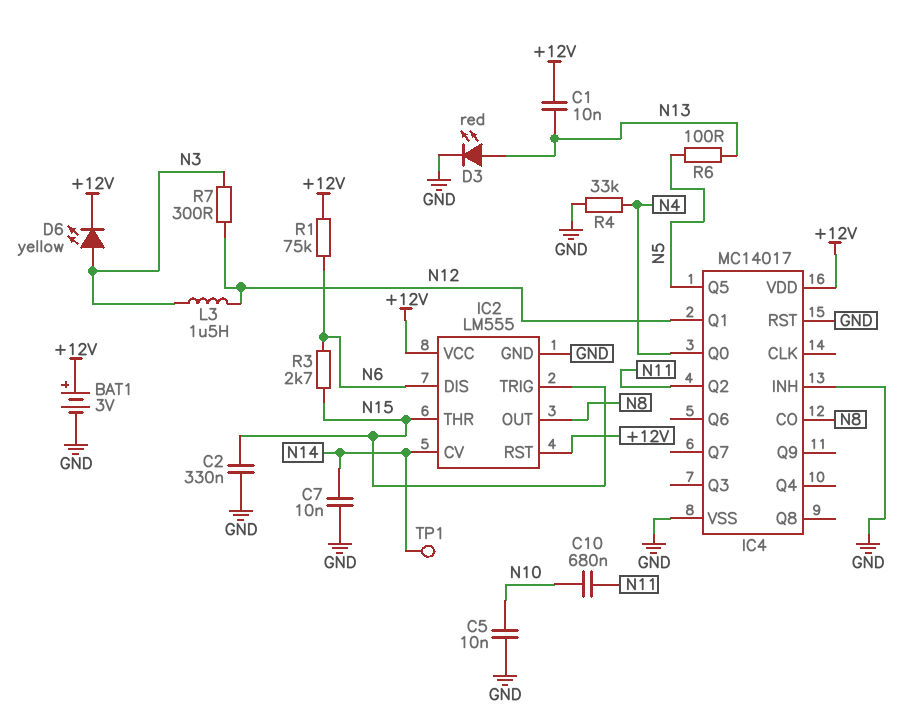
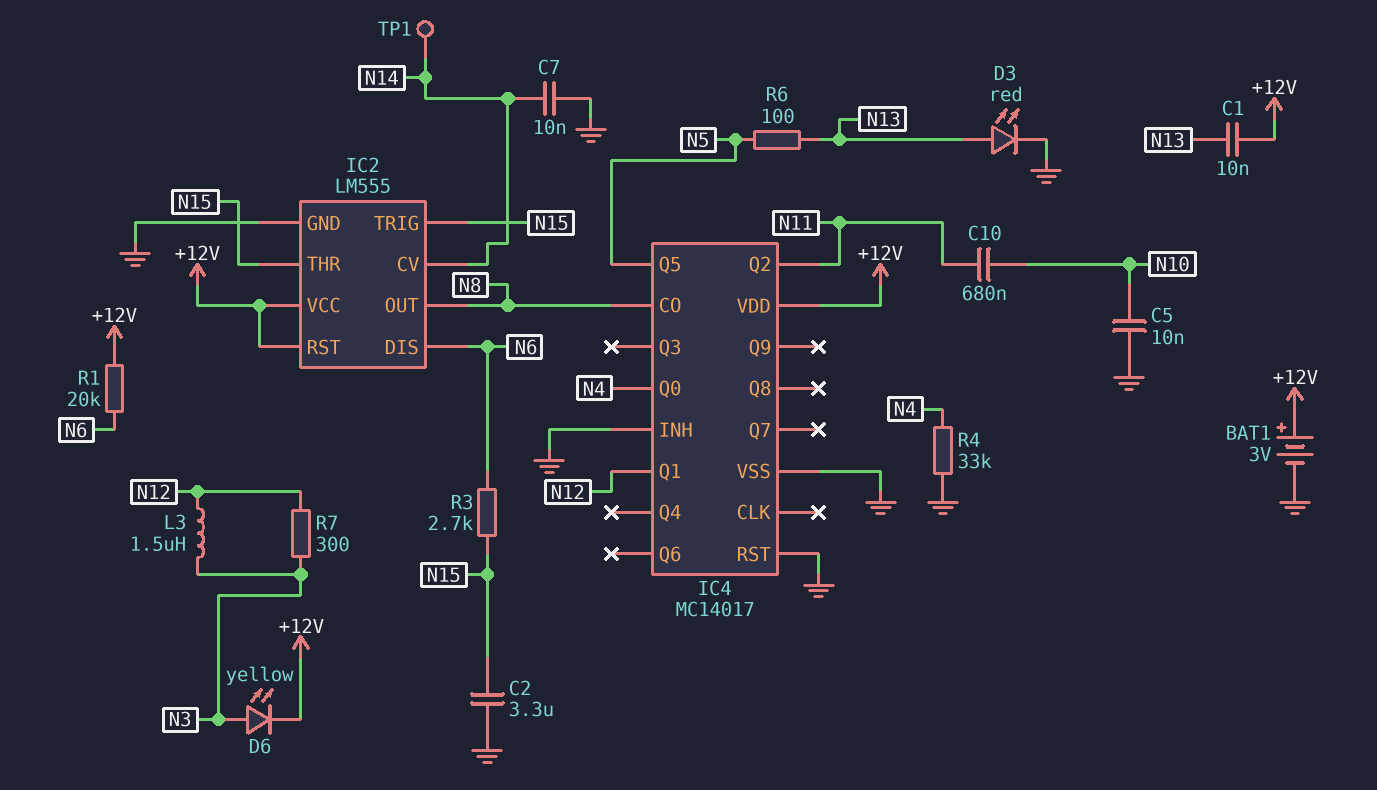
C2: 330nF (GND, N15) -> 3.3uF (GND, N15)
R1: 75k (+12V, N6) -> 20k (+12V, N6)

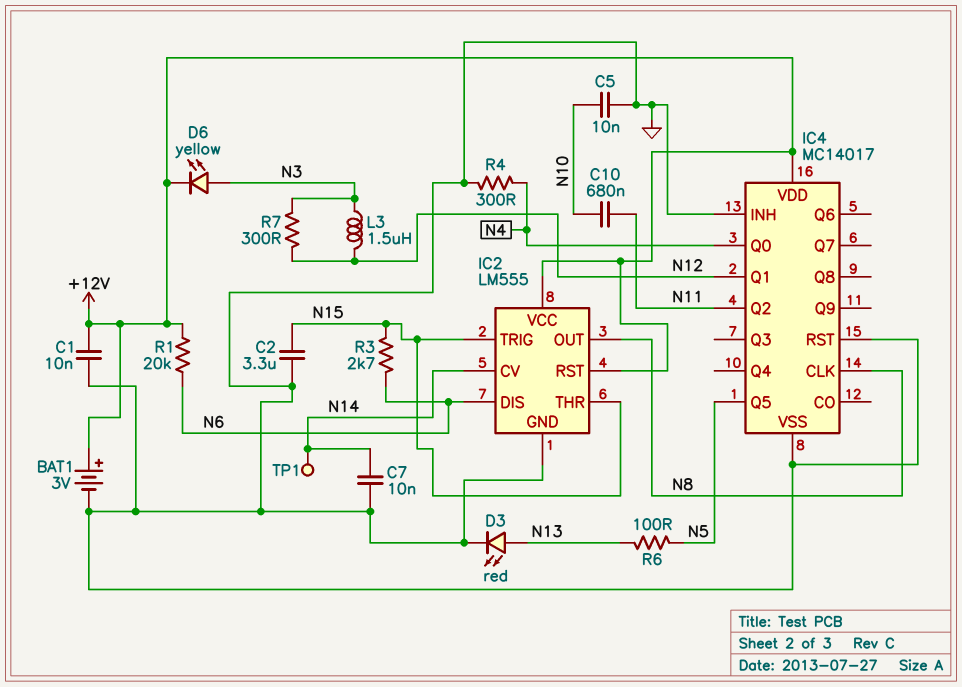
C1: 10nF (+12V, N13) -> 10nF (+12V, GND)
IC4 pin CLK: none -> N8
IC4 pin CO: N8 -> none
R4: 33k (GND, N4) -> 300 (GND, N4)

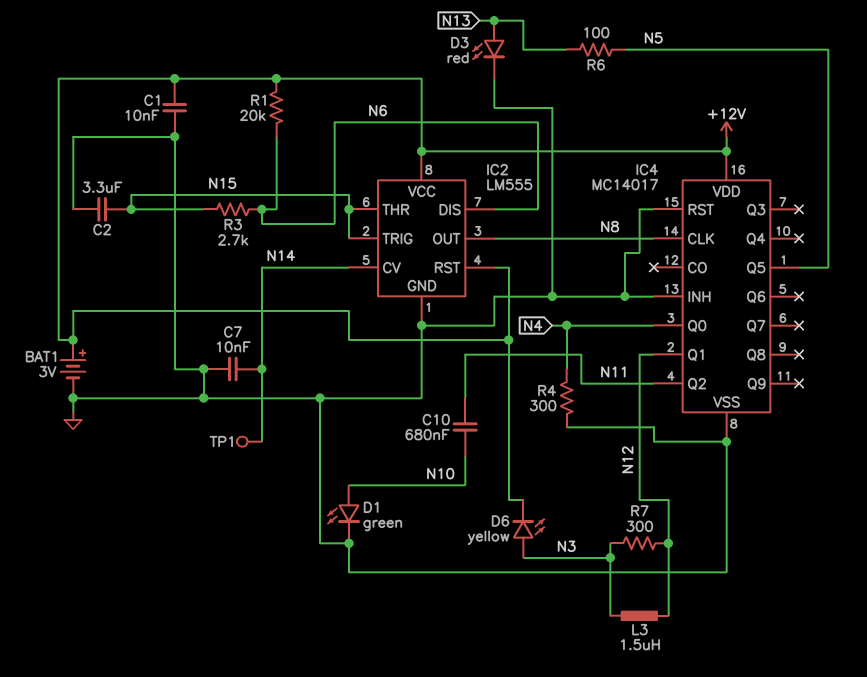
C5: 10nF (GND, N10) -> none
D1: none -> LED green (A N10, K GND)

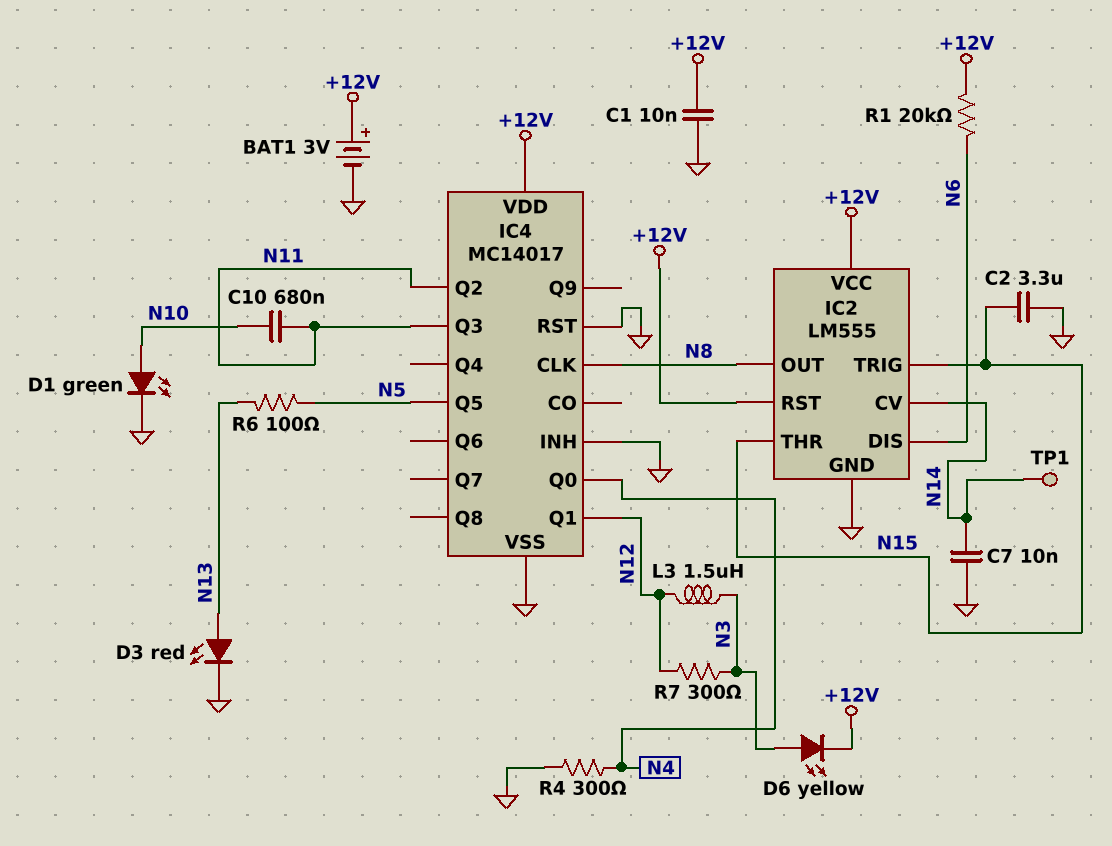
IC4 pin Q3: none -> N11
R3: 2.7k (N6, N15) -> none

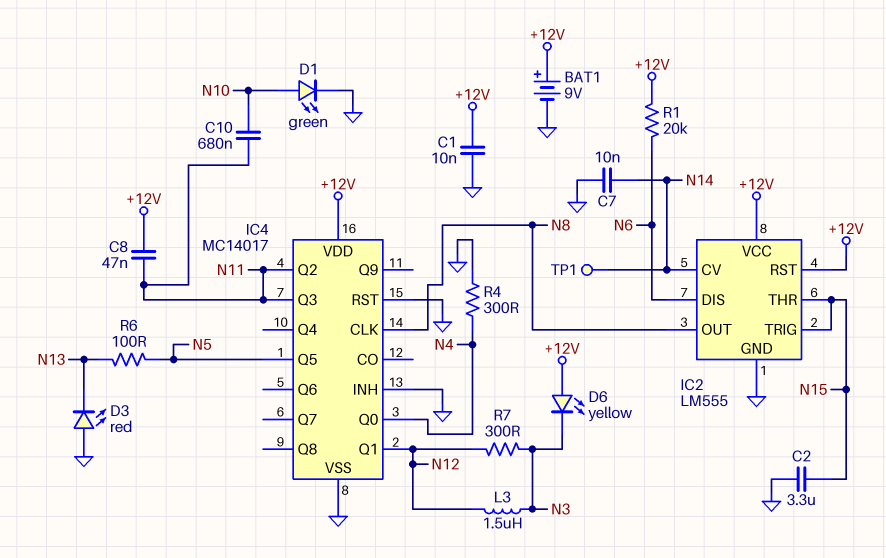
BAT1: 3V (plus +12V, minus GND) -> 9V (plus +12V, minus GND)
C8: none -> 47nF (+12V, N11)
D3: LED red (A N13, K GND) -> LED red (A GND, K N13)
D6: LED yellow (A N3, K +12V) -> LED yellow (A +12V, K N3)

